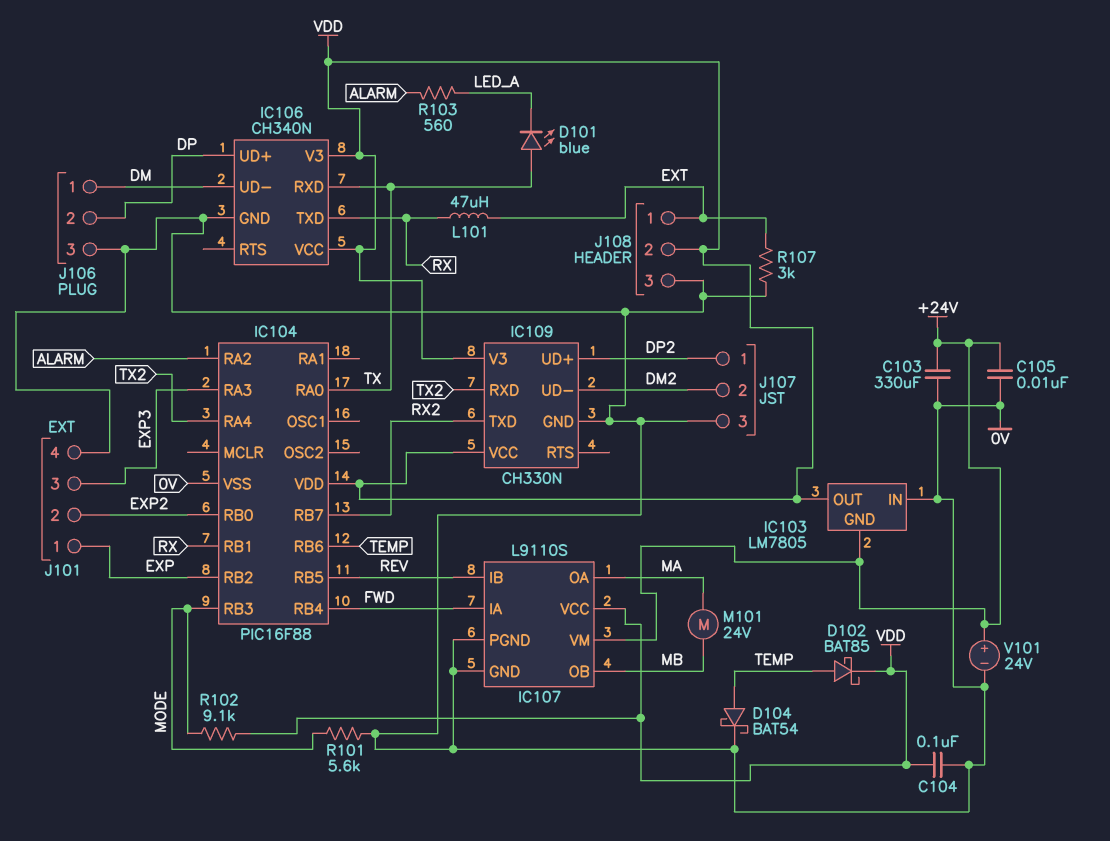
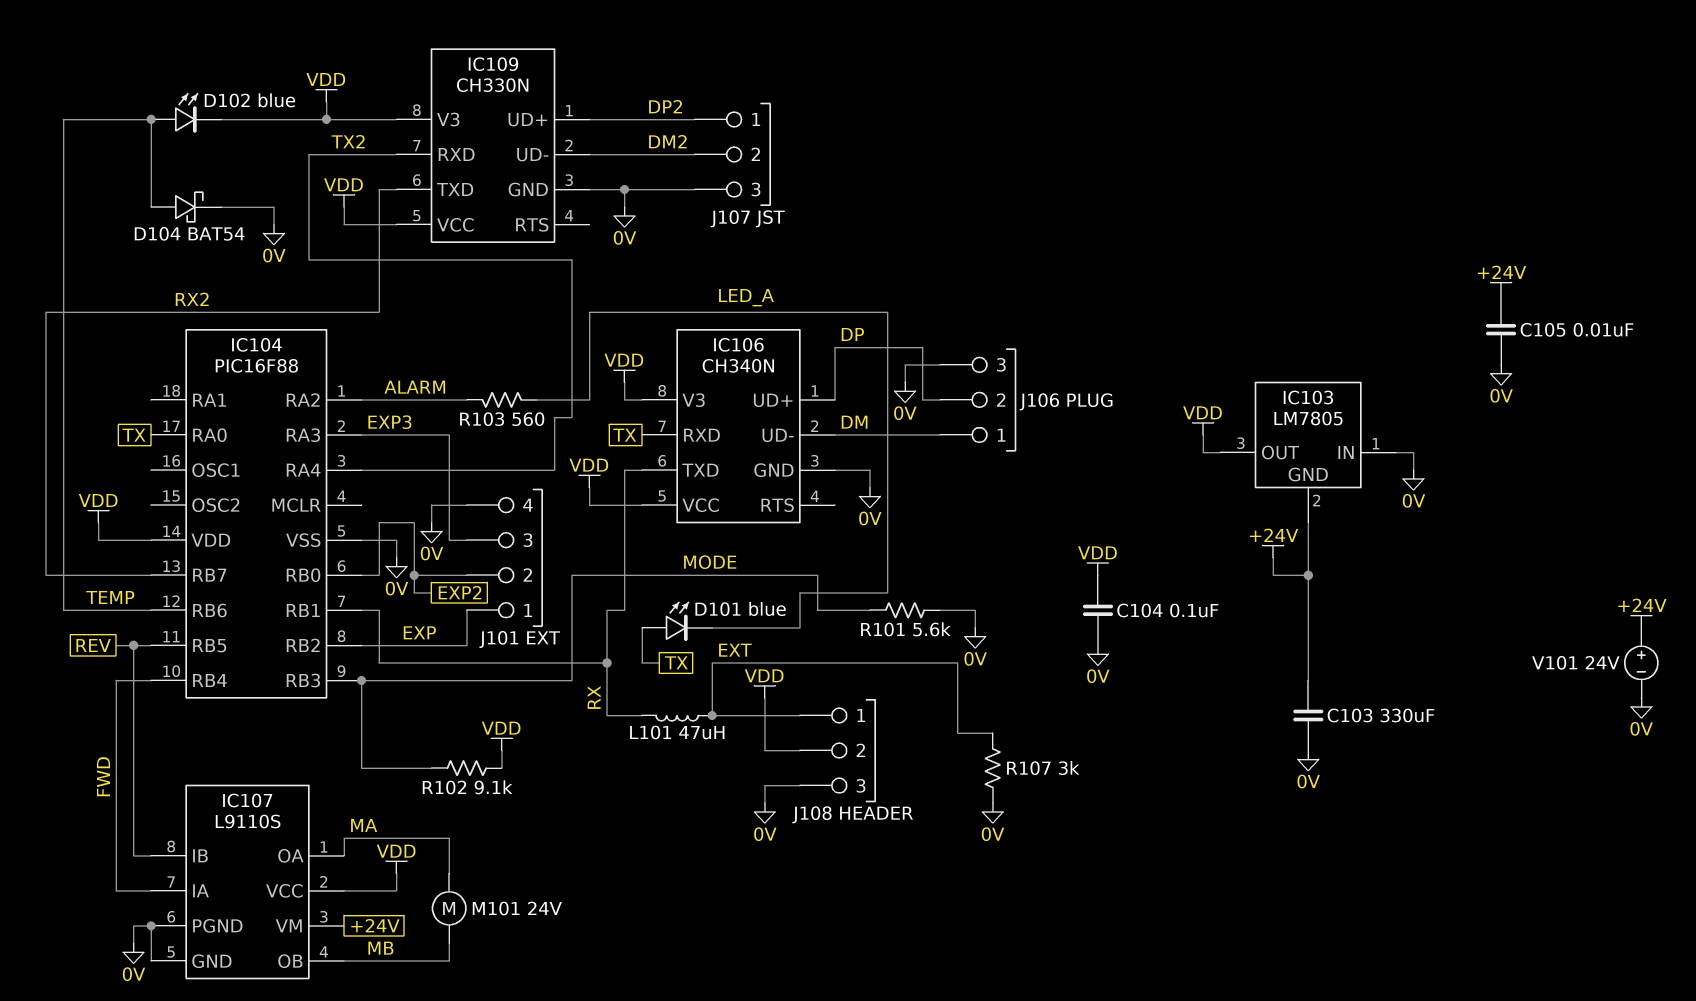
D102: schottky BAT85 (A TEMP, K VDD) -> LED blue (A TEMP, K VDD)

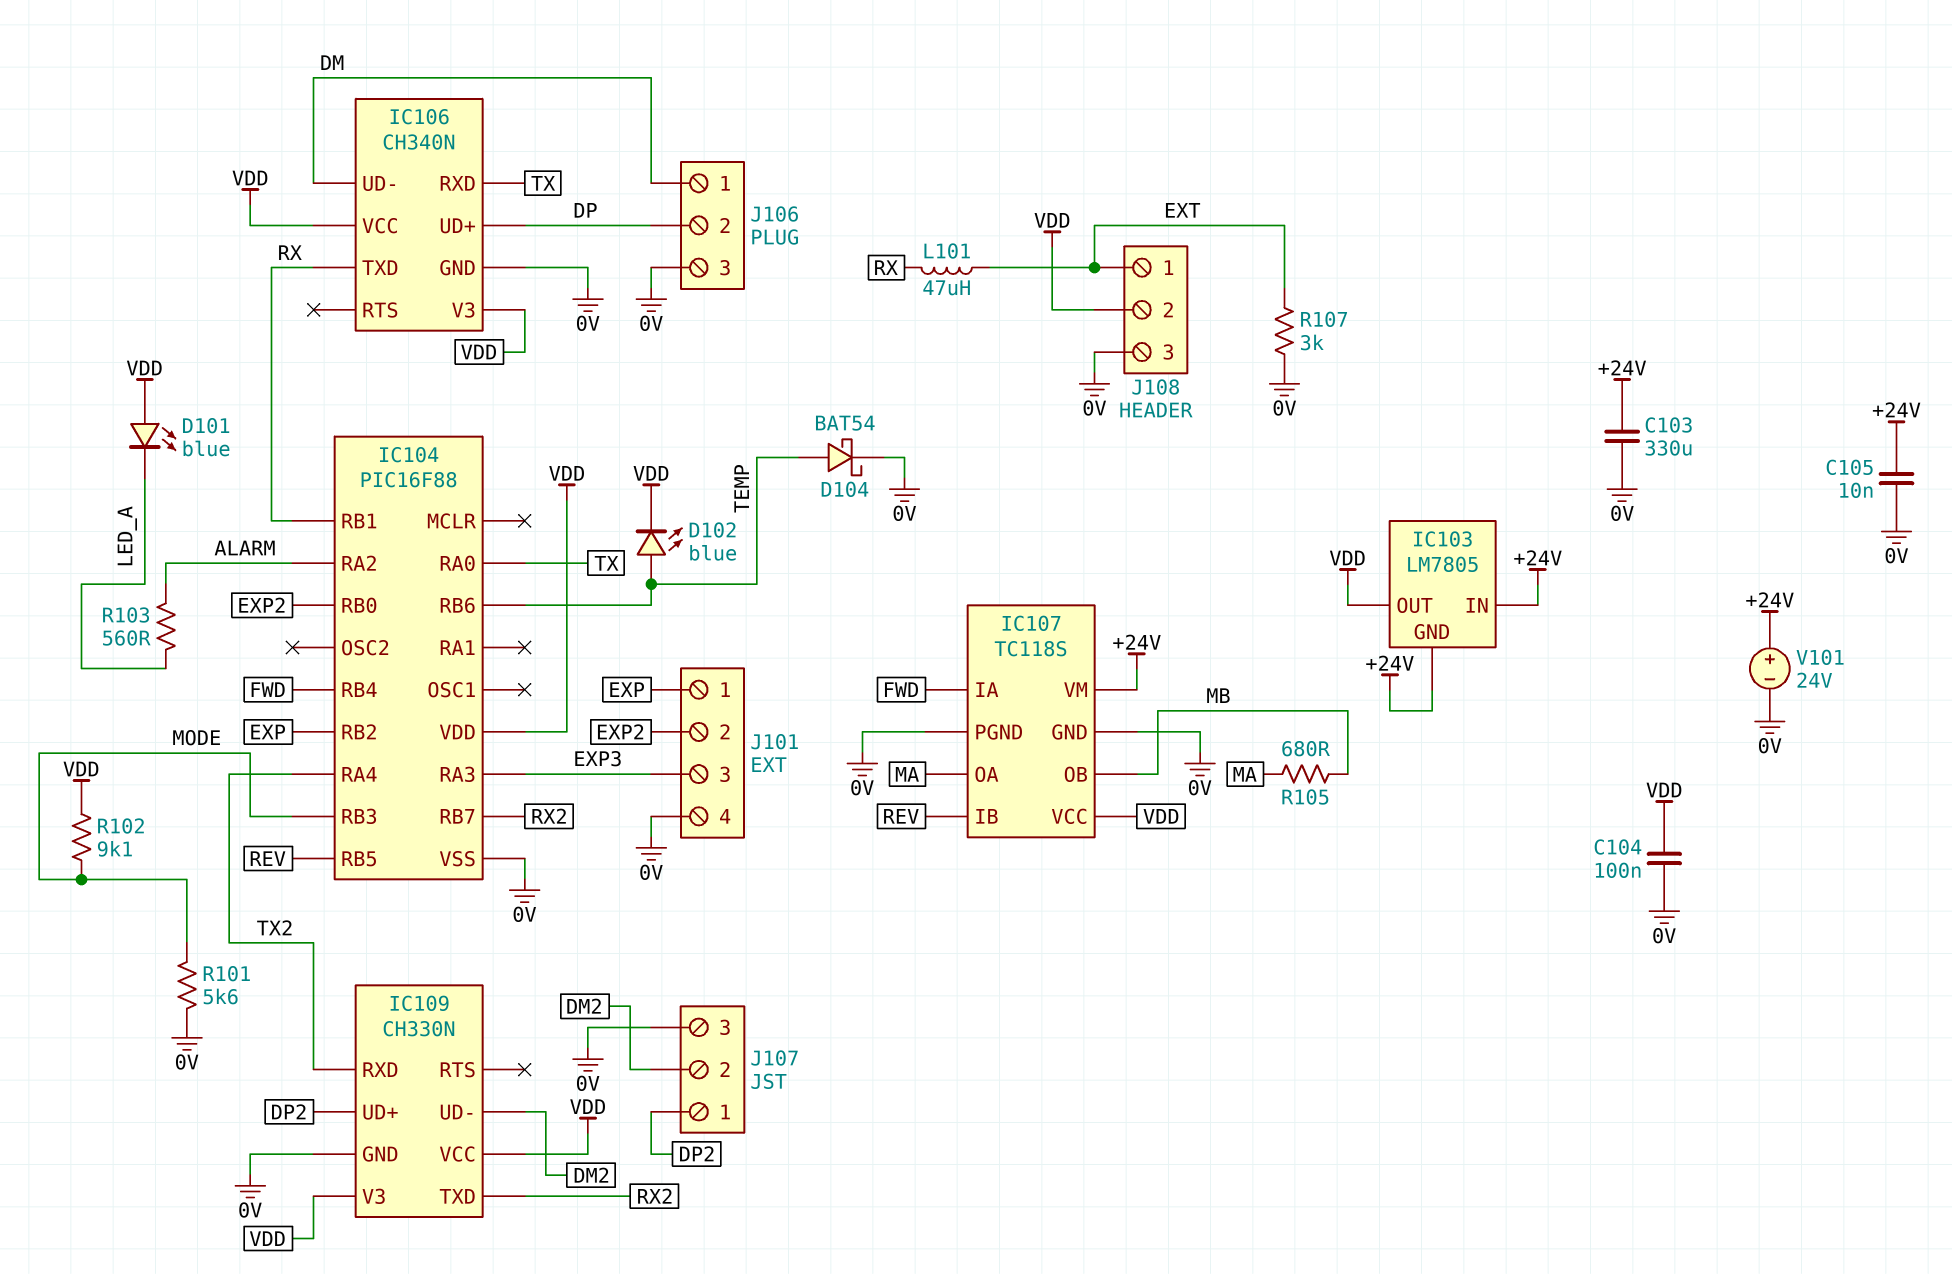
D101: LED blue (A TX, K LED_A) -> LED blue (A VDD, K LED_A)
IC103 pin IN: 0V -> +24V
IC107: L9110S -> TC118S
M101: motor 24V (MA, MB) -> none
R105: none -> 680 (MA, MB)

